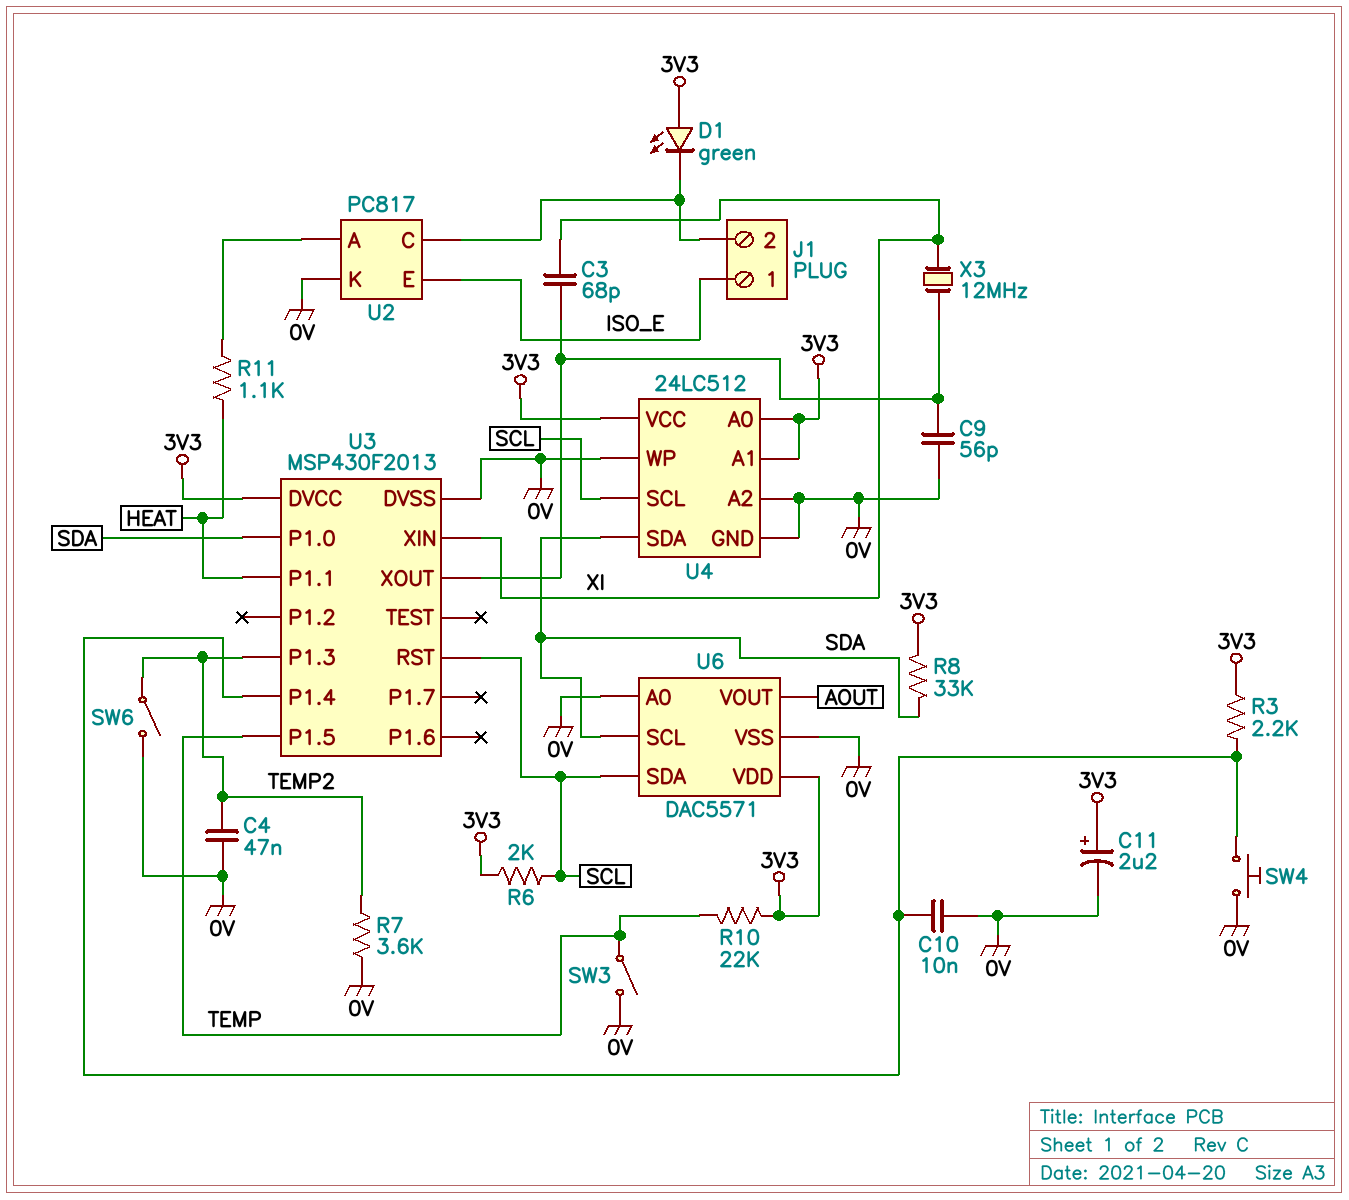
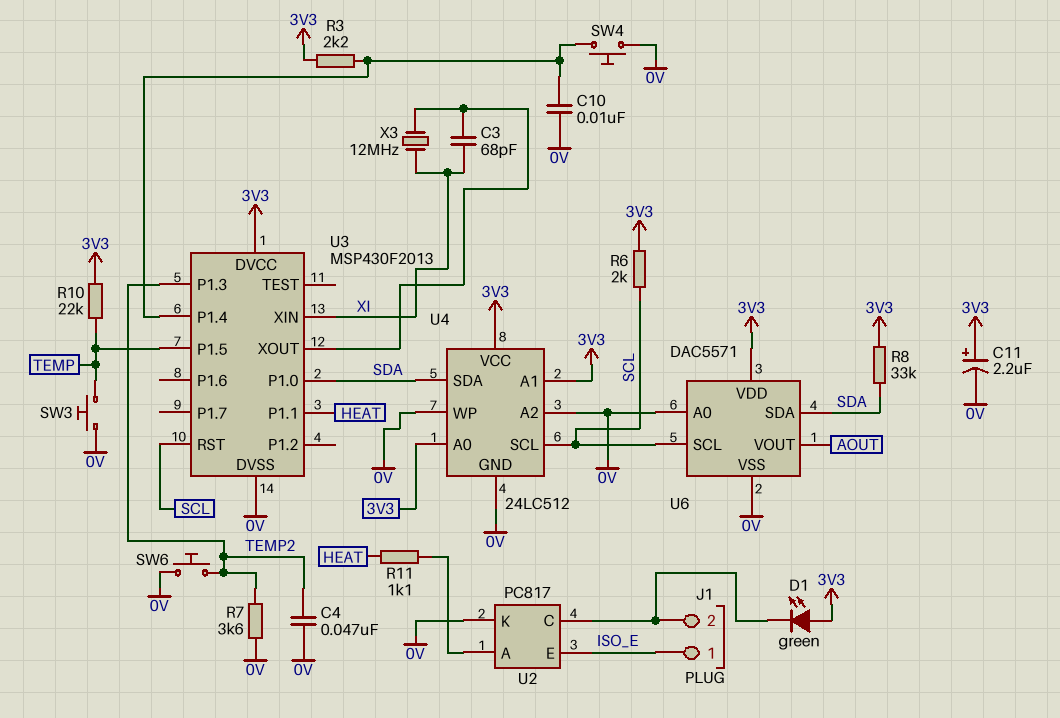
C9: 56pF (0V, U3/XOUT) -> none
SW3: switch (0V, TEMP) -> button (0V, TEMP)
SW6: switch (0V, TEMP2) -> button (0V, TEMP2)
U6 pin SCL: SDA -> SCL
U6 pin SDA: SCL -> SDA

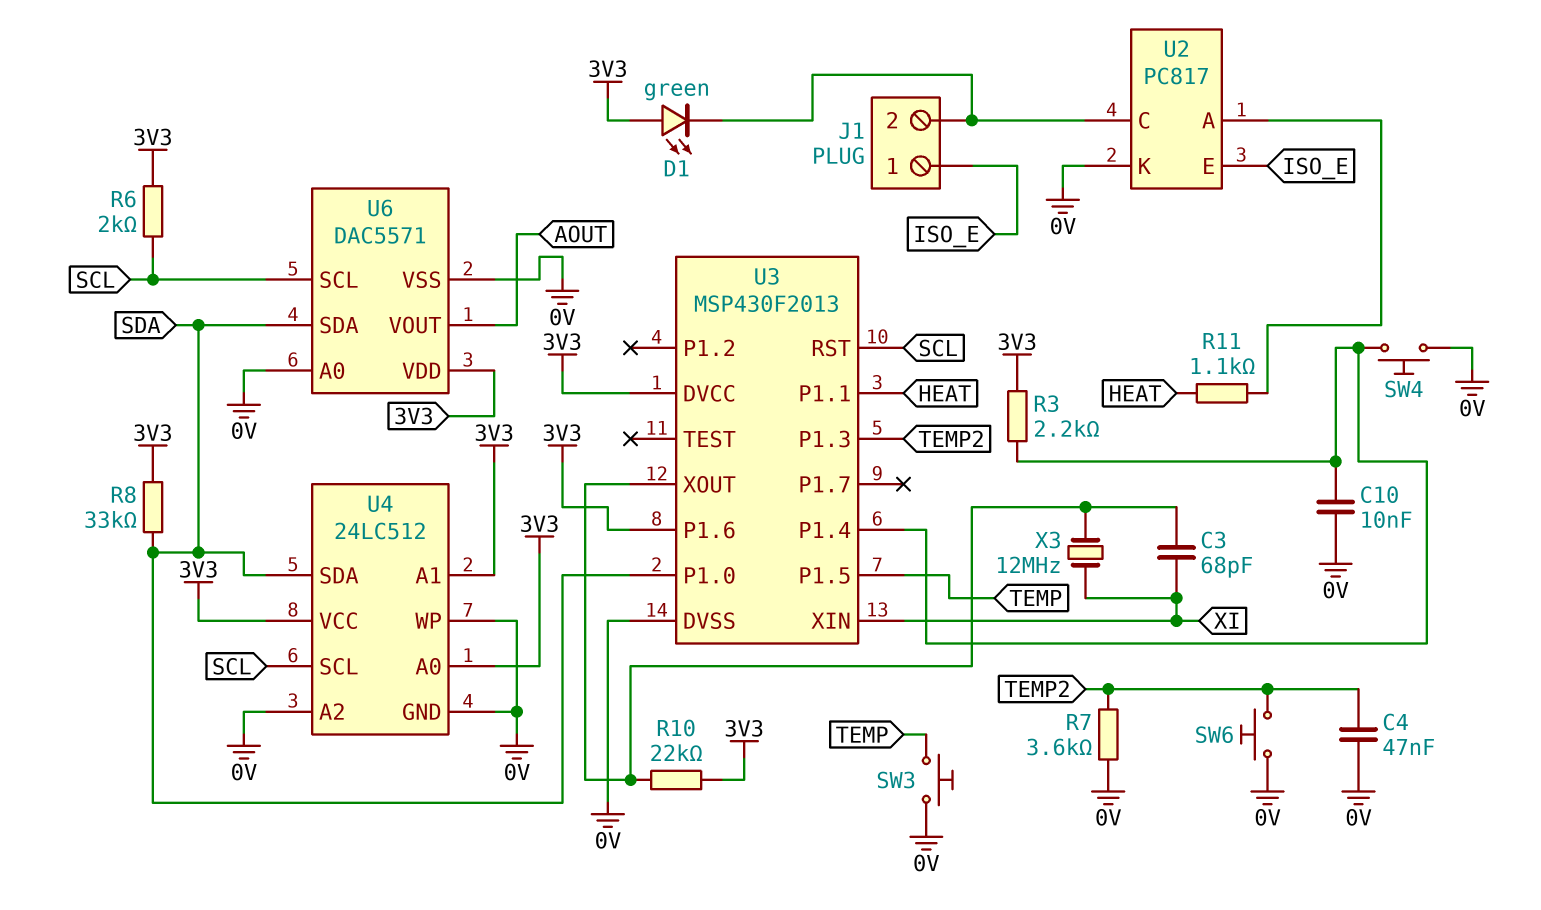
C11: 2.2uF (plus 3V3, minus 0V) -> none
R10: 22k (3V3, TEMP) -> 22k (3V3, U3/XOUT)
U3 pin P1.6: none -> 3V3

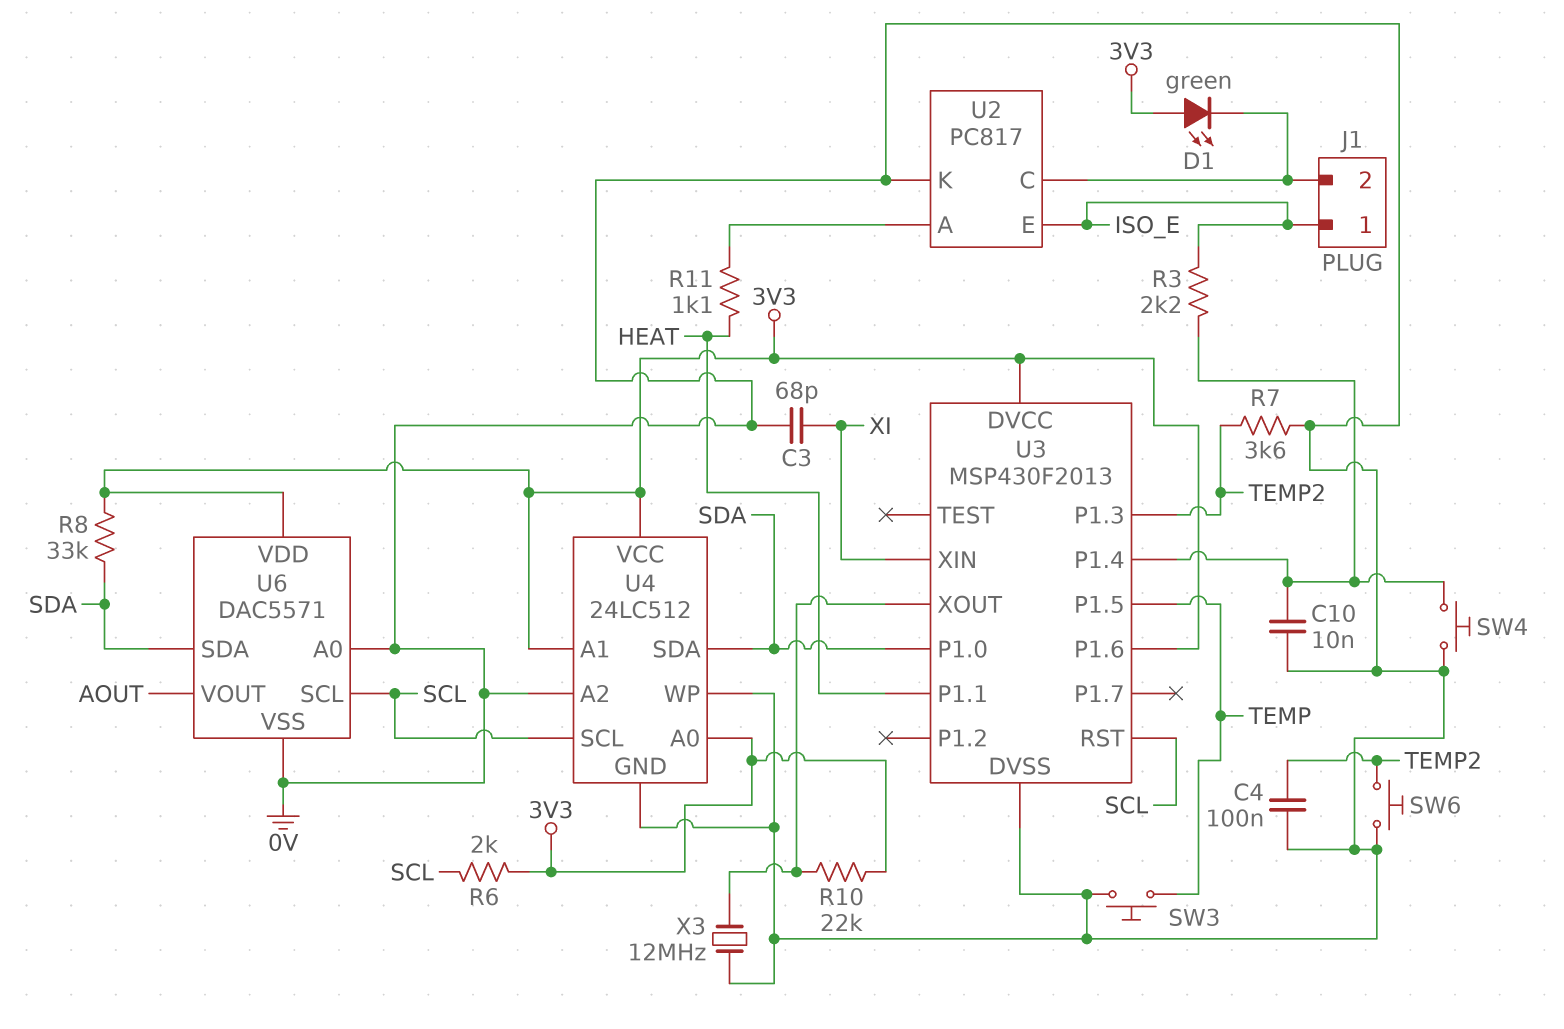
C3: 68pF (U3/XOUT, XI) -> 68pF (0V, XI)
C4: 47nF (0V, TEMP2) -> 100nF (0V, TEMP2)
R3: 2.2k (3V3, U3/P1.4) -> 2.2k (ISO_E, U3/P1.4)
X3: 12MHz (U3/XOUT, XI) -> 12MHz (0V, U3/XOUT)

